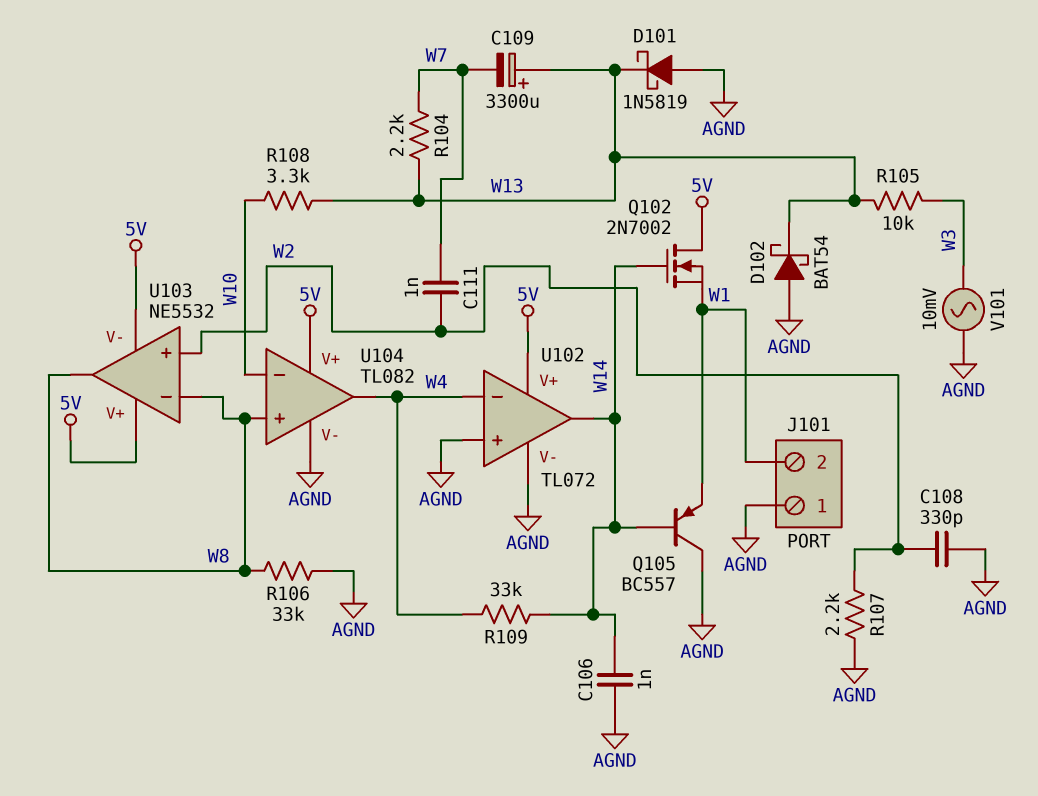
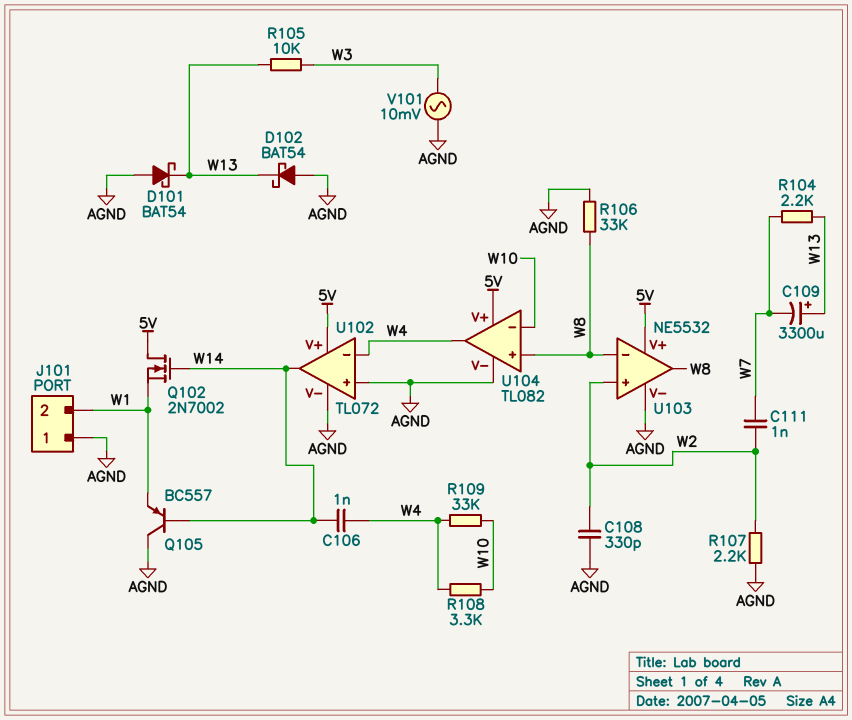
C106: 1nF (AGND, W14) -> 1nF (W4, W14)
D101: schottky 1N5819 (A AGND, K W13) -> schottky BAT54 (A AGND, K W13)
R108: 3.3k (W10, W13) -> 3.3k (W4, W10)
R109: 33k (W4, W14) -> 33k (W4, W10)
U103 pin V-: 5V -> AGND

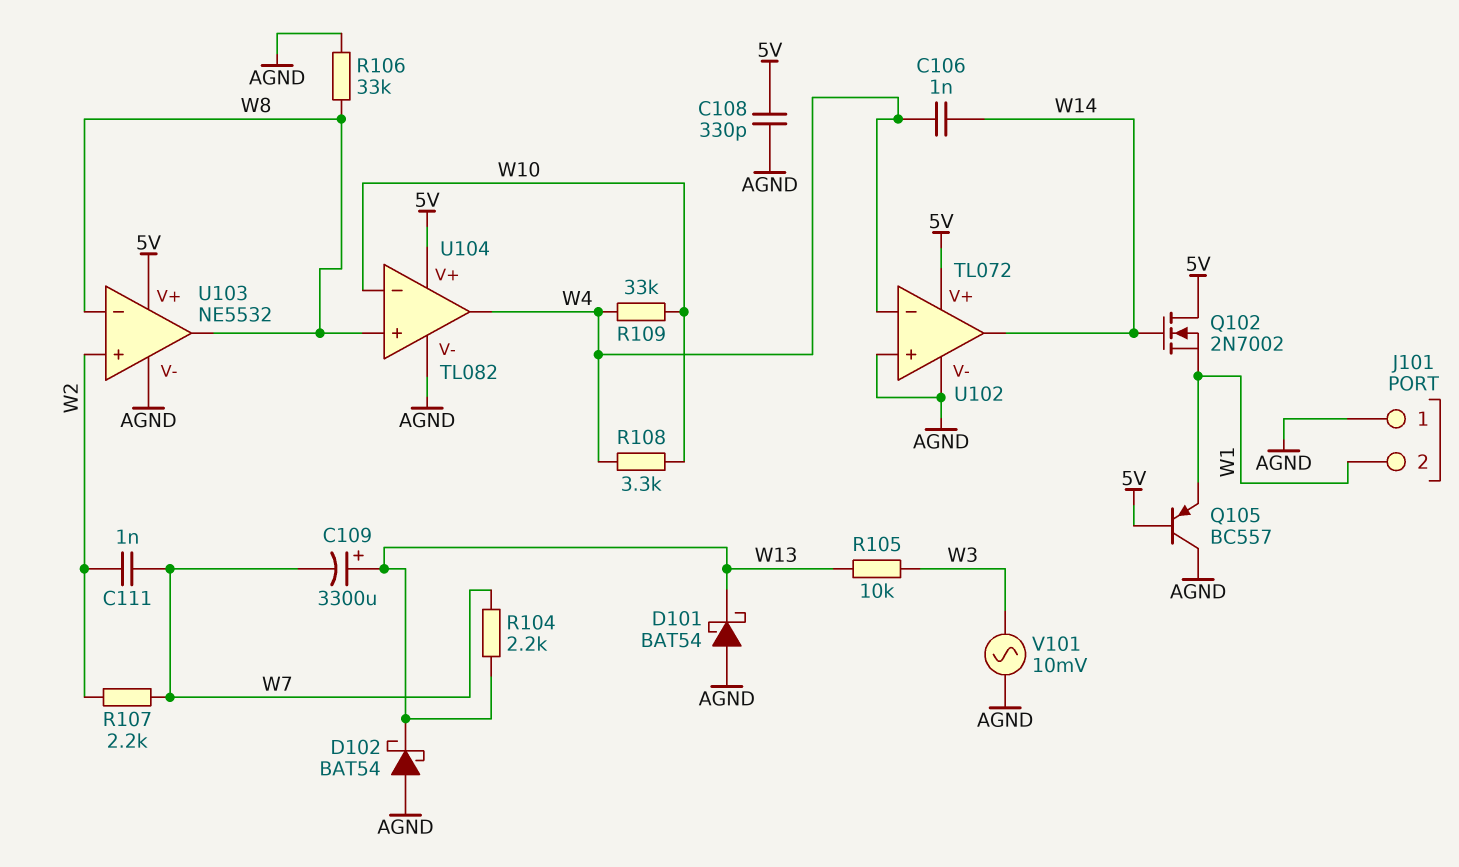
C108: 330pF (AGND, W2) -> 330pF (5V, AGND)
Q105: PNP BC557 (B W14, C AGND, E W1) -> PNP BC557 (B 5V, C AGND, E W1)
R107: 2.2k (AGND, W2) -> 2.2k (W2, W7)

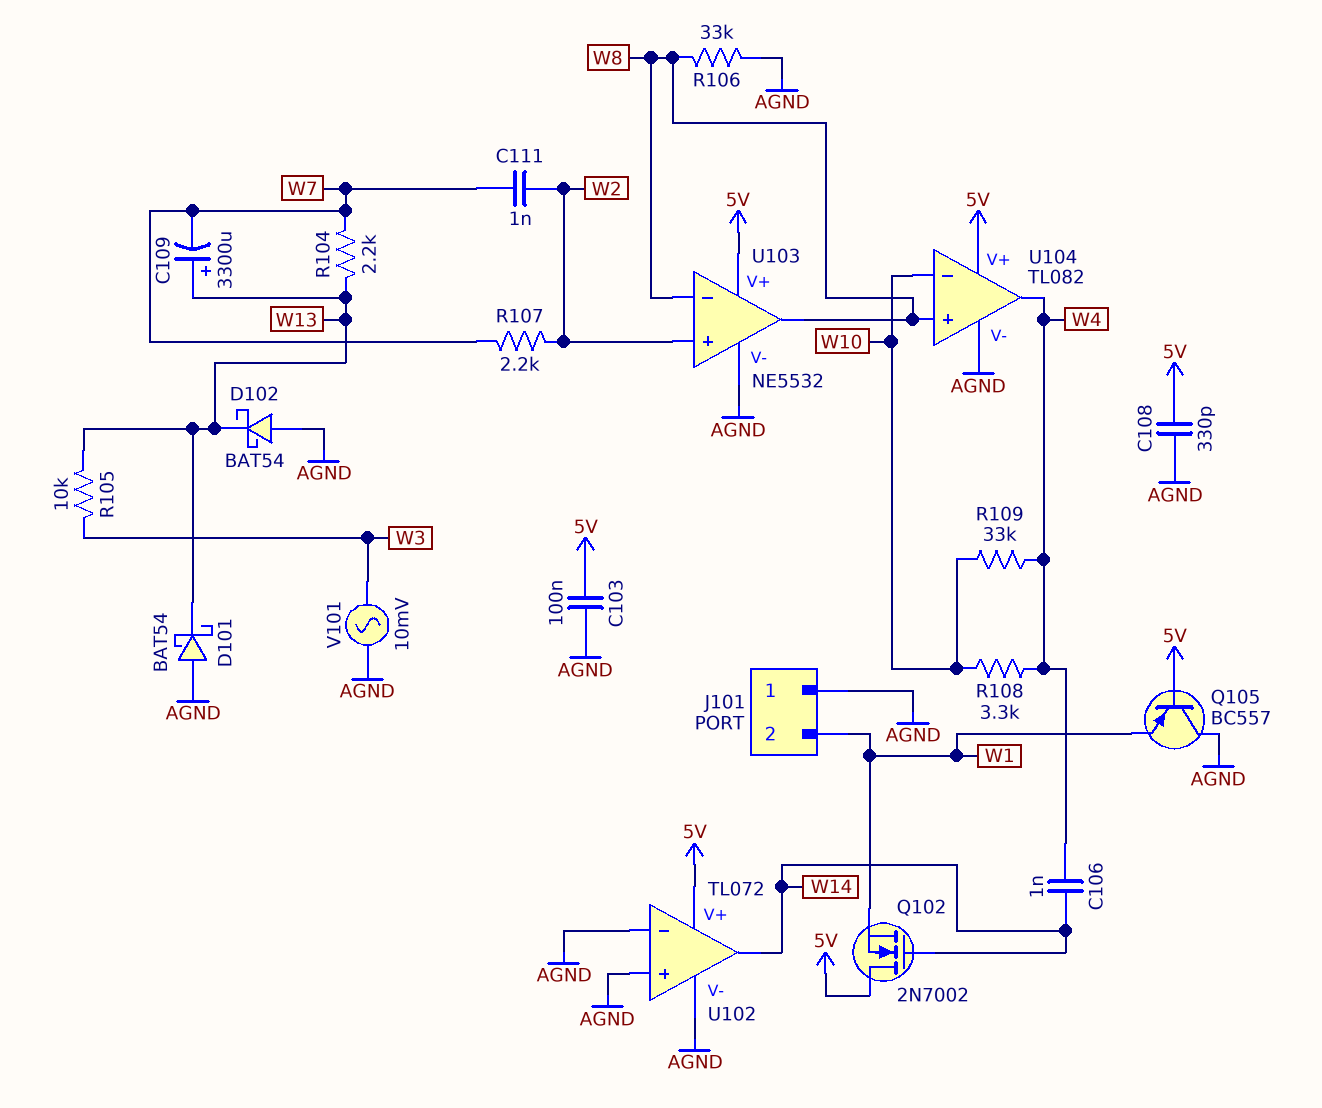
C103: none -> 100nF (5V, AGND)
U102 pin in-: W4 -> AGND

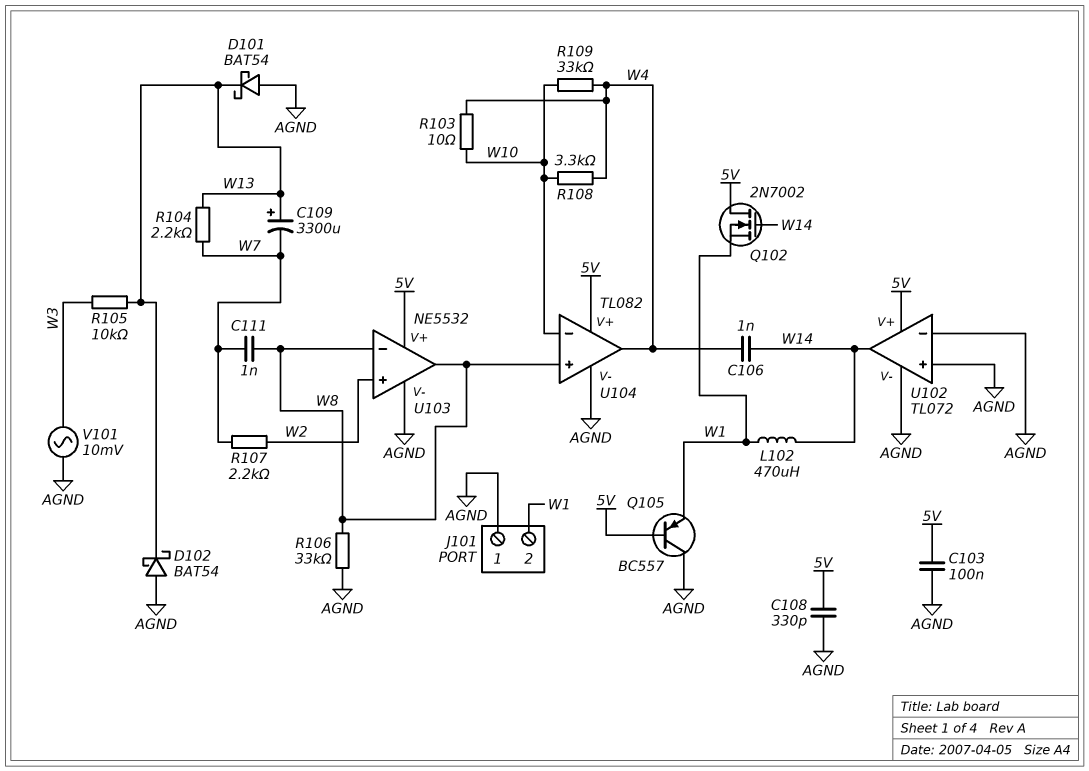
C111: 1nF (W2, W7) -> 1nF (W7, W8)
L102: none -> 470uH (W1, W14)
R103: none -> 10 (W4, W10)

